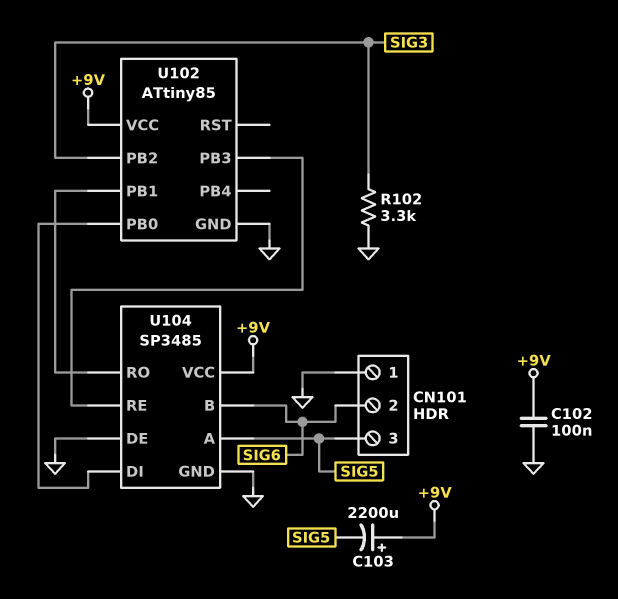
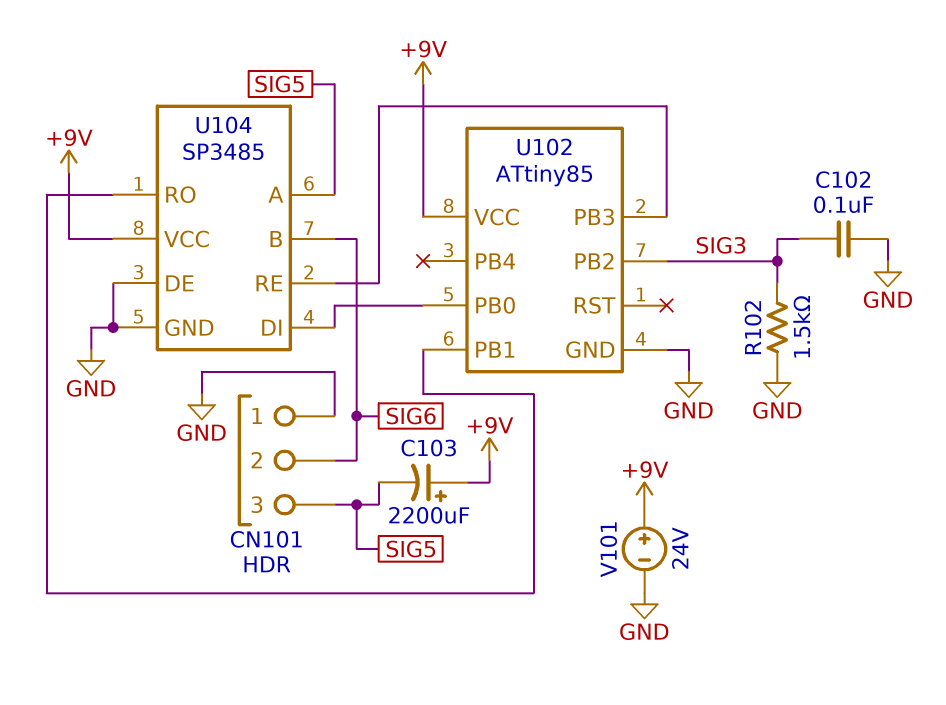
C102: 100nF (+9V, GND) -> 100nF (GND, SIG3)
R102: 3.3k (GND, SIG3) -> 1.5k (GND, SIG3)
V101: none -> 24V (plus +9V, minus GND)

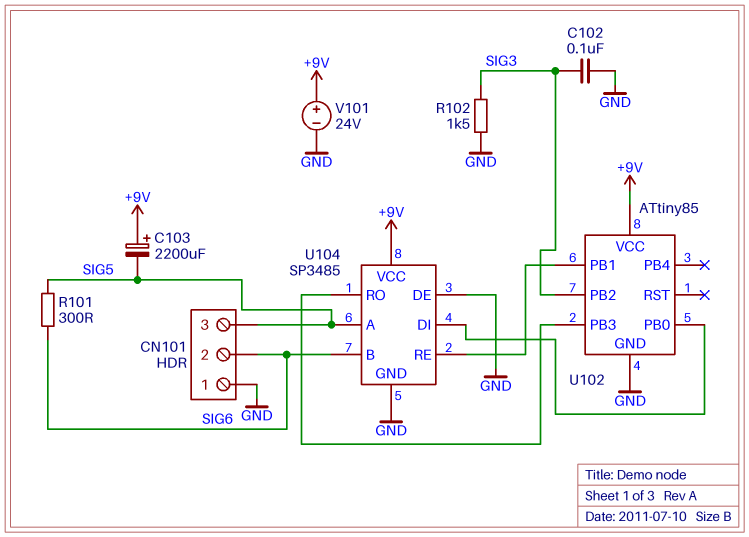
R101: none -> 300 (SIG5, SIG6)
U104 pin RE: U102/PB3 -> U102/PB1
U104 pin RO: U102/PB1 -> U102/PB3

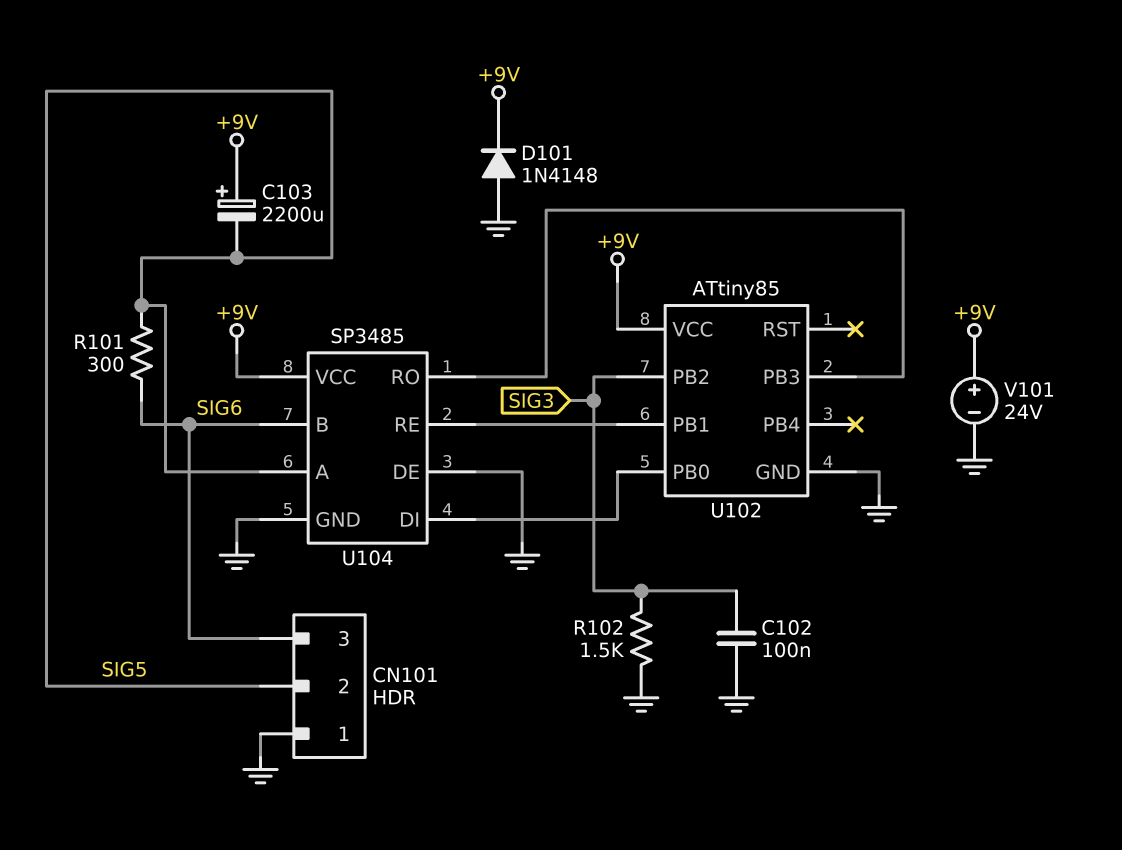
CN101 pin 2: SIG6 -> SIG5
CN101 pin 3: SIG5 -> SIG6
D101: none -> diode 1N4148 (A GND, K +9V)

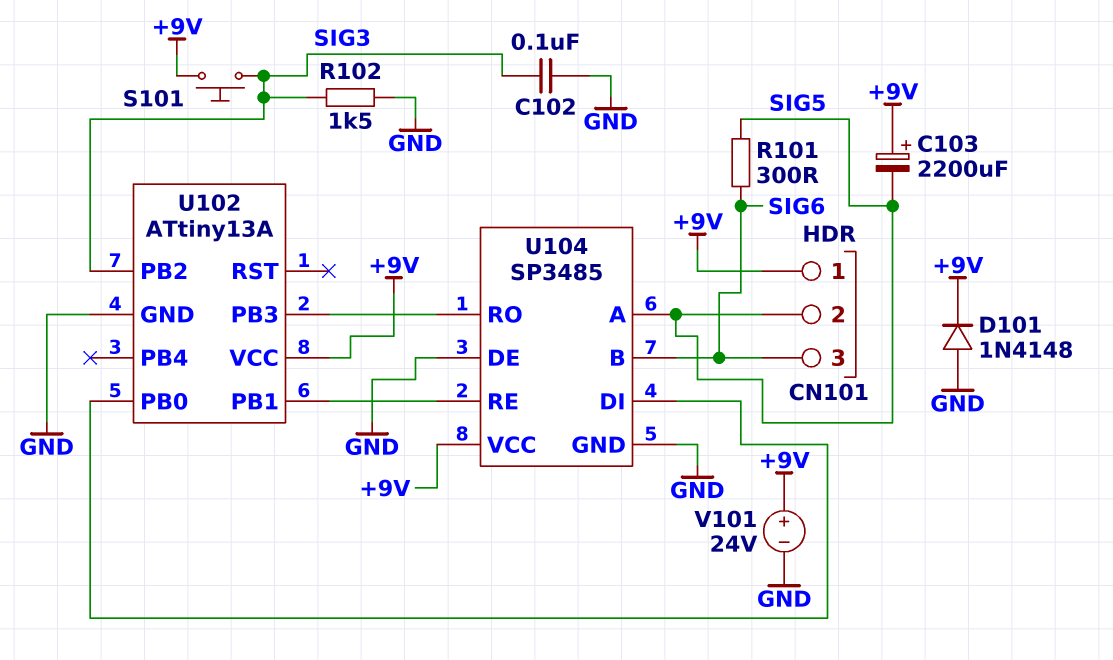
CN101 pin 1: GND -> +9V
S101: none -> button (+9V, SIG3)
U102: ATtiny85 -> ATtiny13A

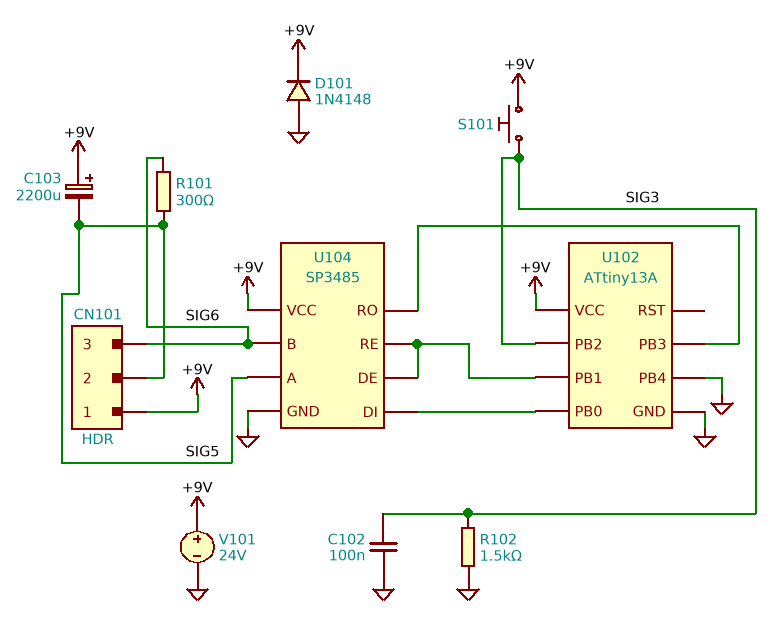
U102 pin PB4: none -> GND
U104 pin DE: GND -> U102/PB1

